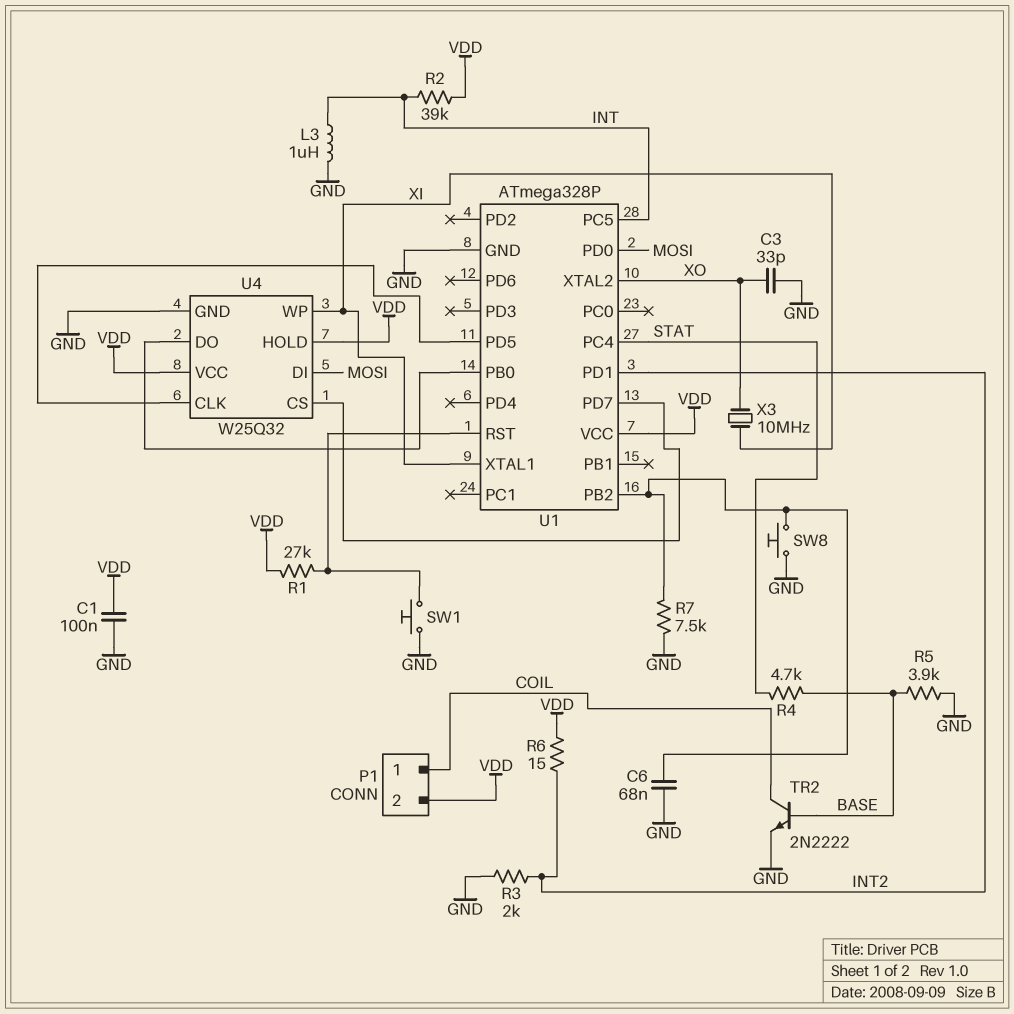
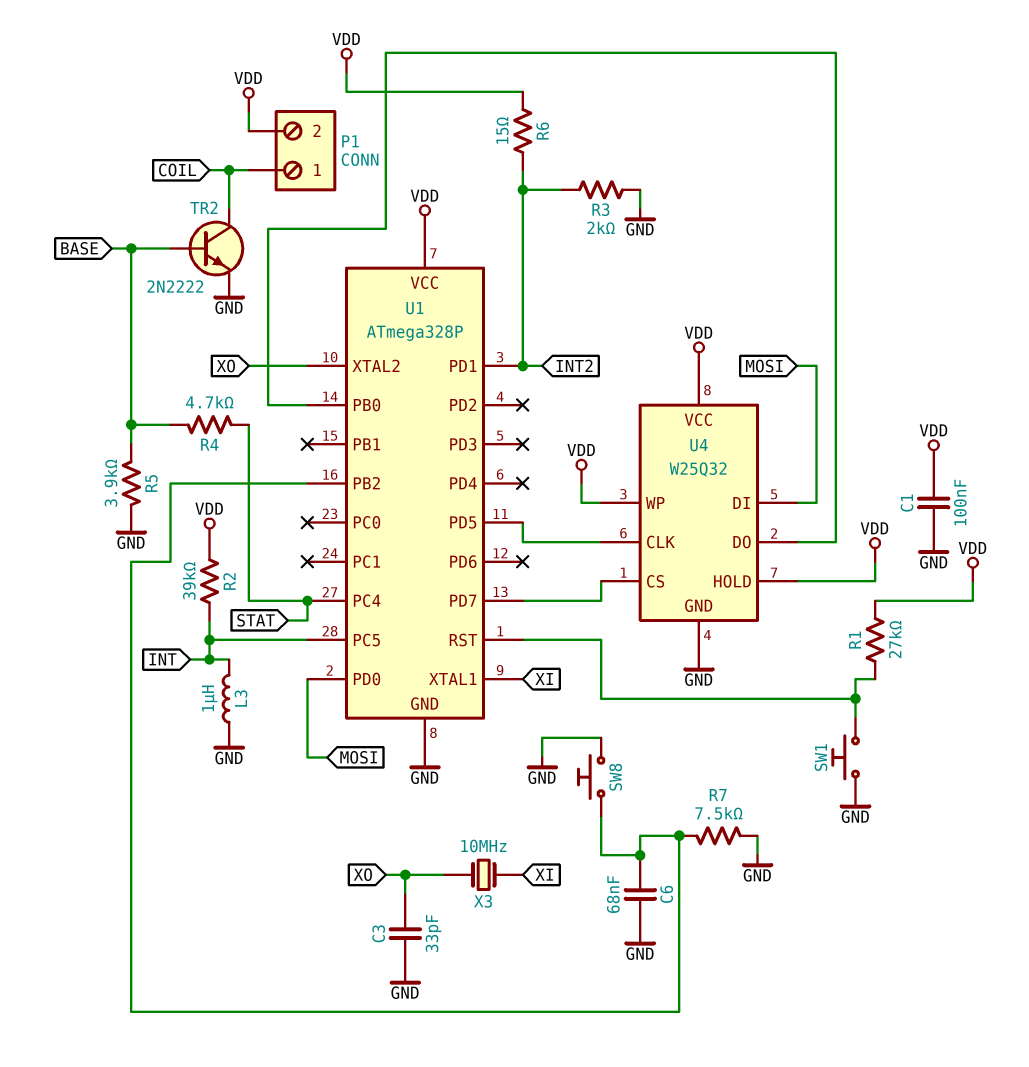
U4 pin WP: XI -> VDD

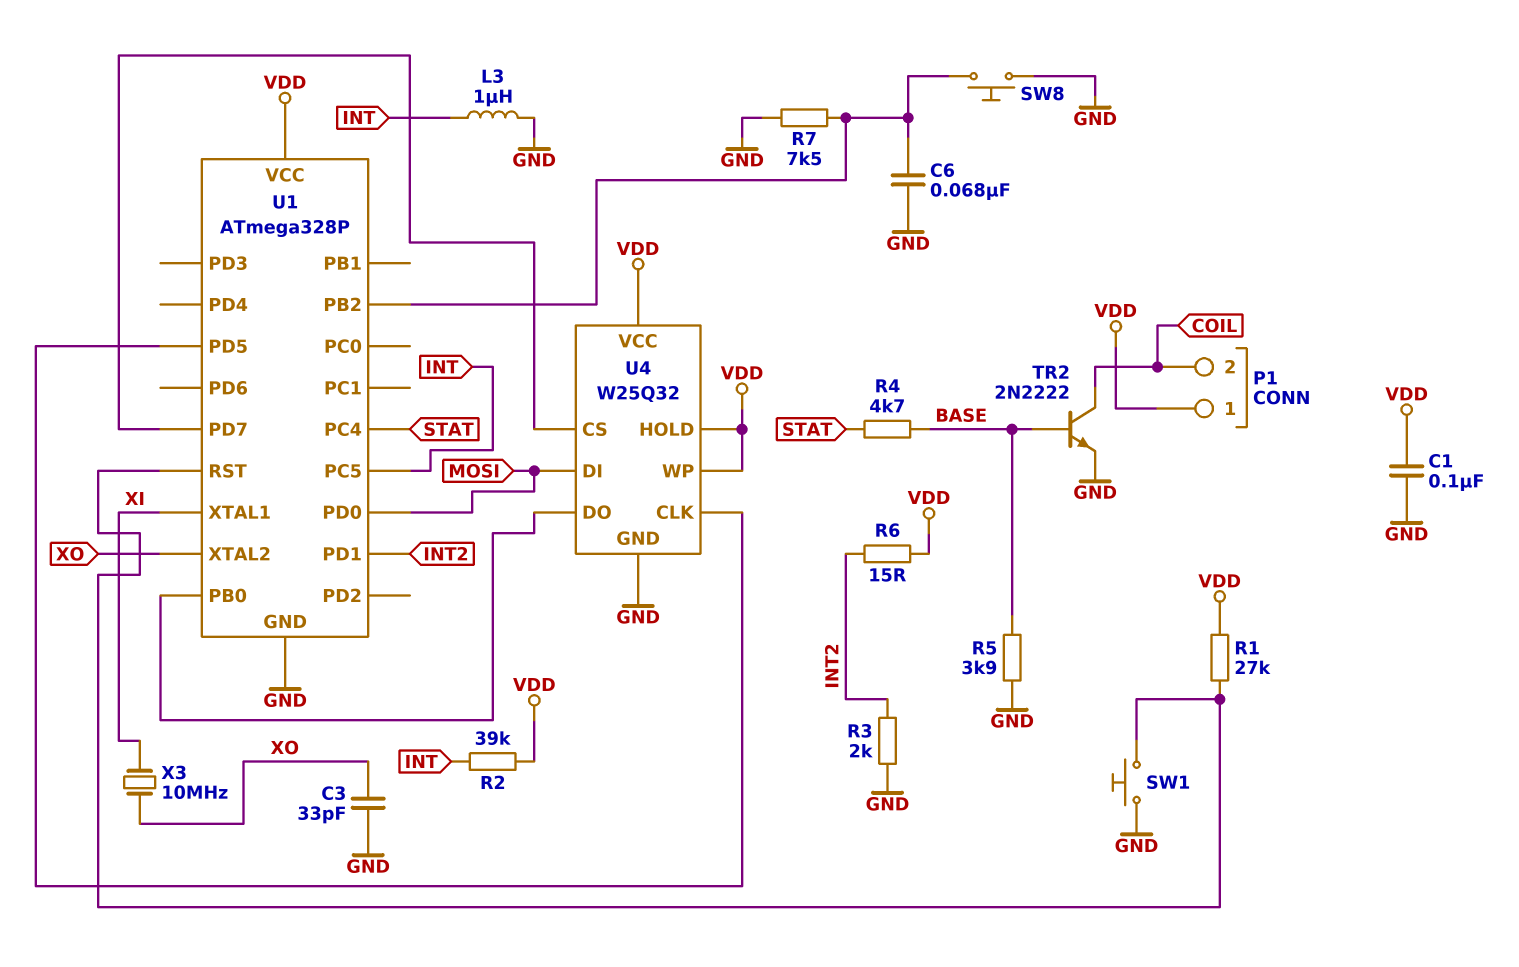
P1 pin 1: COIL -> VDD
P1 pin 2: VDD -> COIL

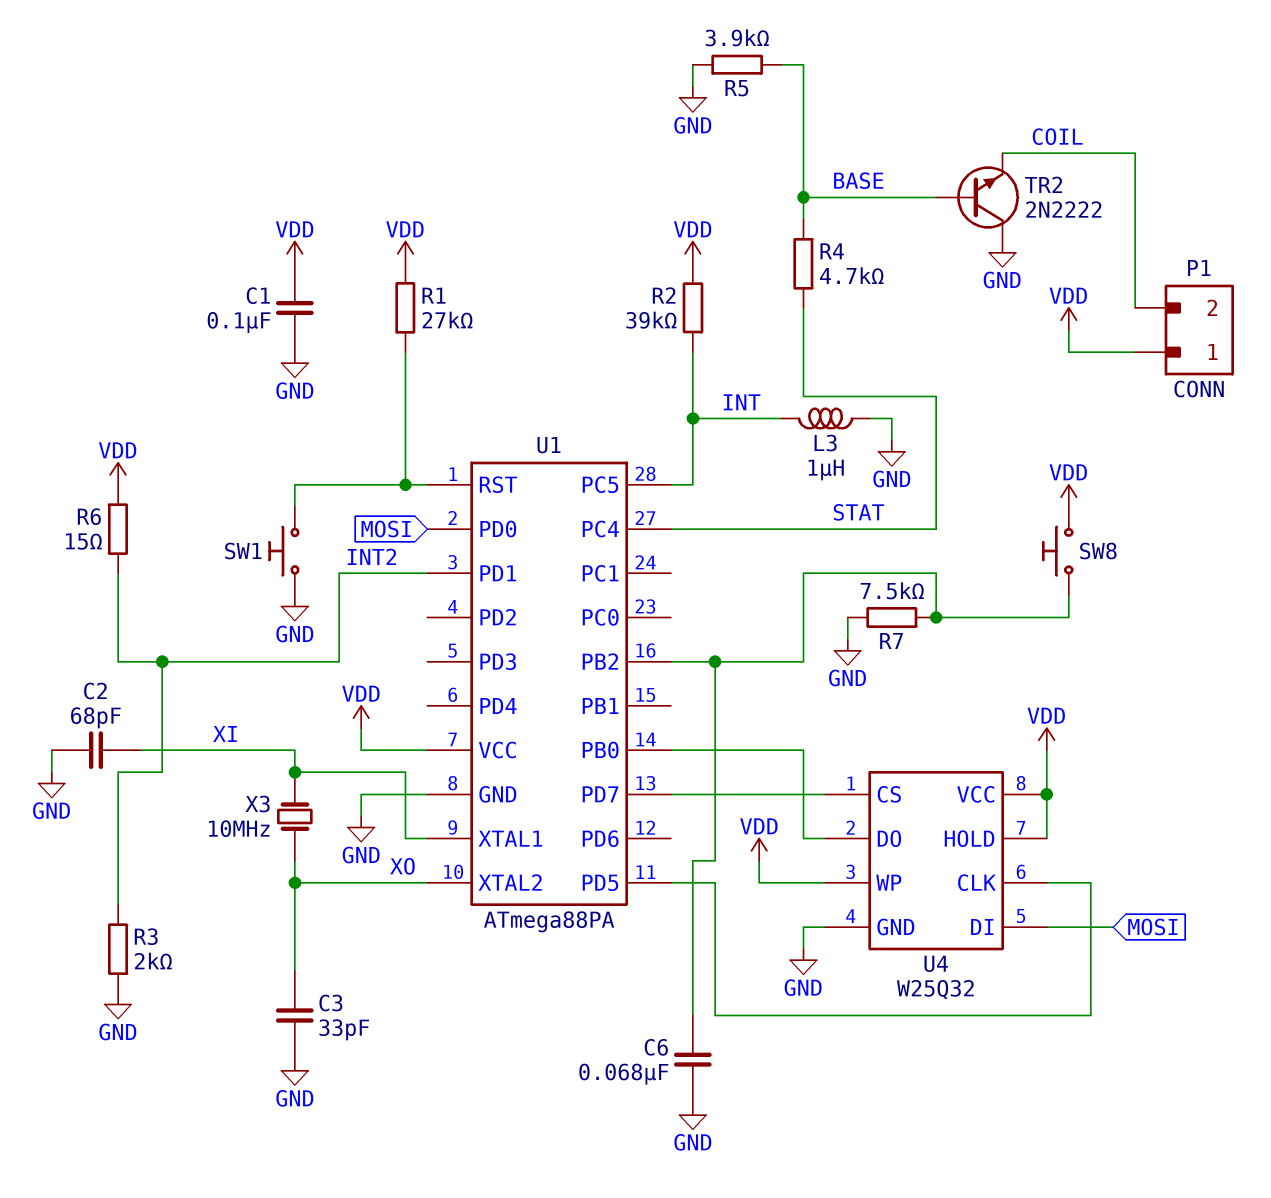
C2: none -> 68pF (GND, XI)
SW8: button (GND, U1/PB2) -> button (U1/PB2, VDD)
TR2: NPN 2N2222 (B BASE, C COIL, E GND) -> NPN 2N2222 (B BASE, C GND, E COIL)
U1: ATmega328P -> ATmega88PA

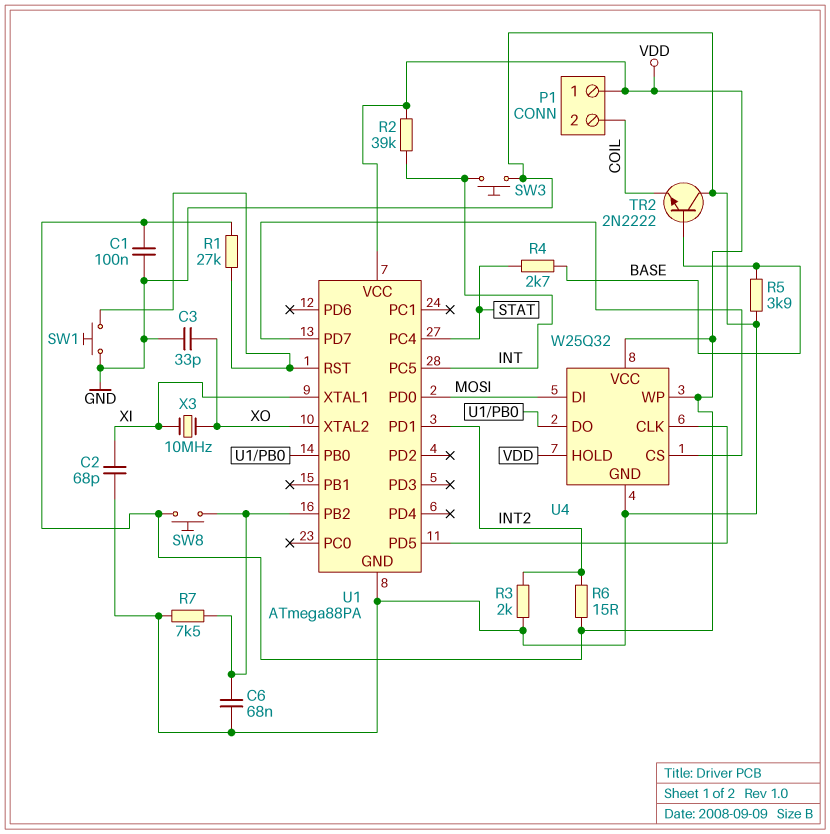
L3: 1uH (GND, INT) -> none
R4: 4.7k (BASE, STAT) -> 2.7k (BASE, STAT)
SW3: none -> button (GND, INT)

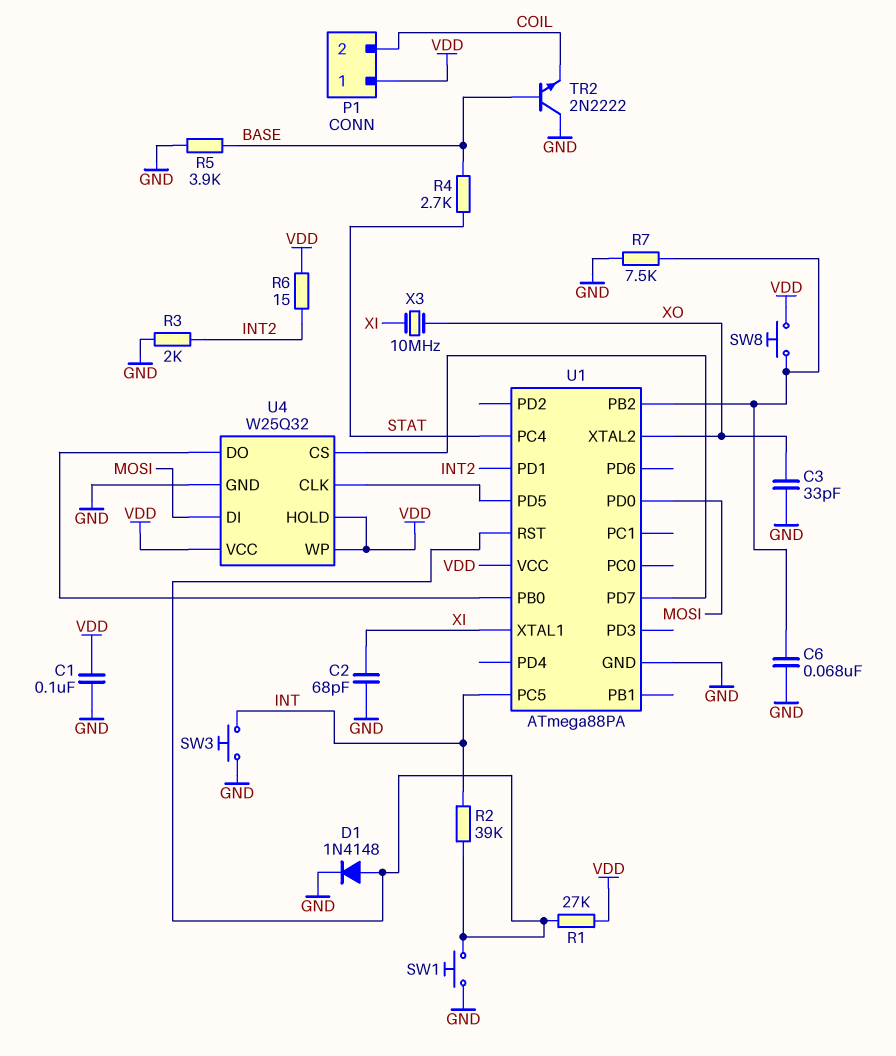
D1: none -> diode 1N4148 (A U1/RST, K GND)
R2: 39k (INT, VDD) -> 39k (INT, U1/RST)

